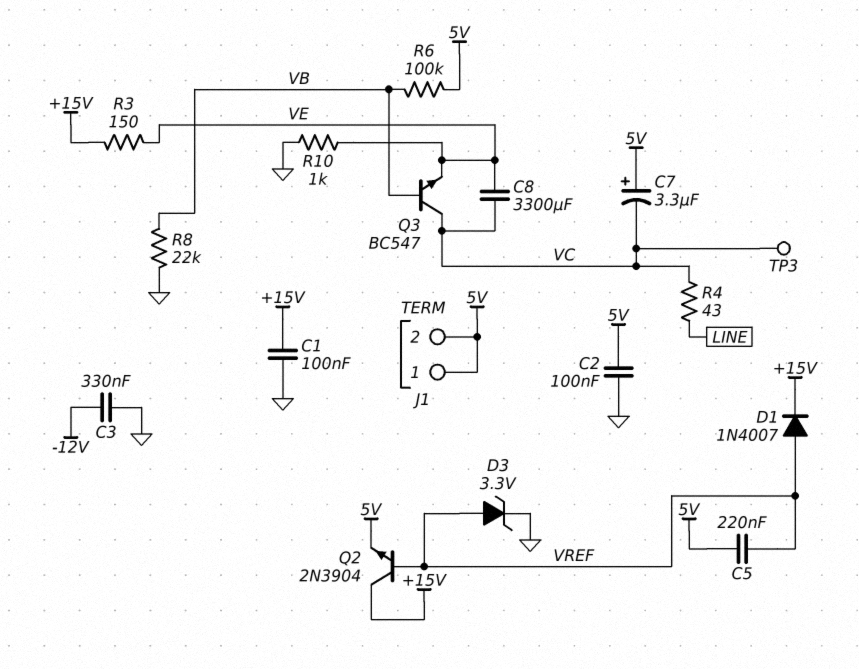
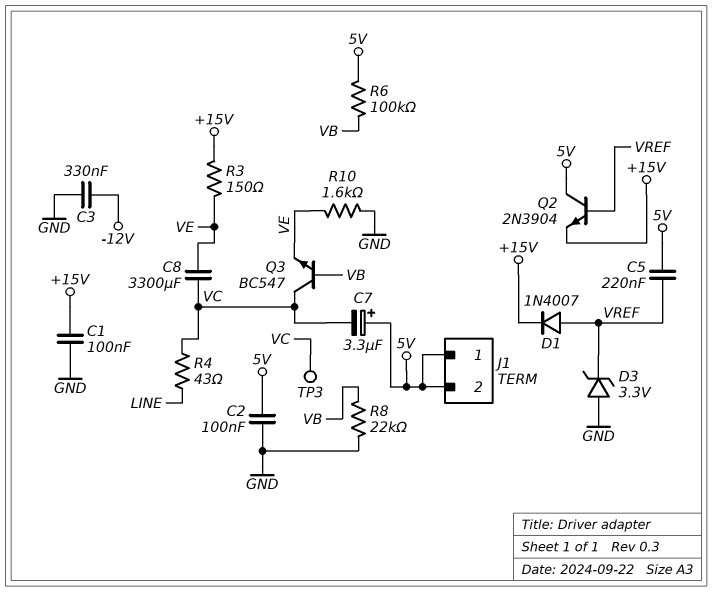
D3: zener 3.3V (A VREF, K GND) -> zener 3.3V (A GND, K VREF)
Q2: NPN 2N3904 (B VREF, C +15V, E 5V) -> NPN 2N3904 (B VREF, C 5V, E +15V)
R10: 1k (GND, VE) -> 1.6k (GND, VE)

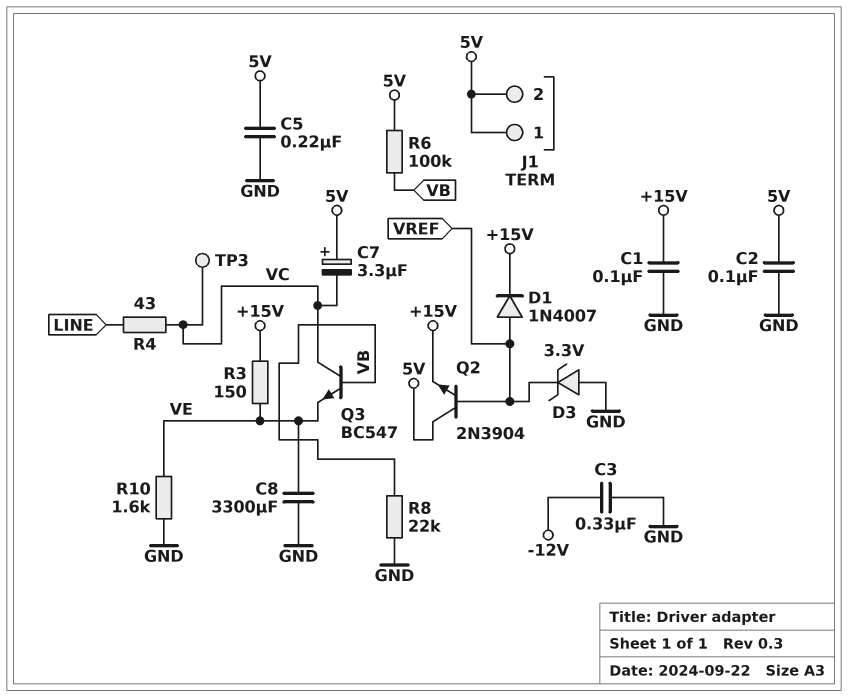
C5: 220nF (5V, VREF) -> 220nF (5V, GND)
C8: 3300uF (VC, VE) -> 3300uF (GND, VE)

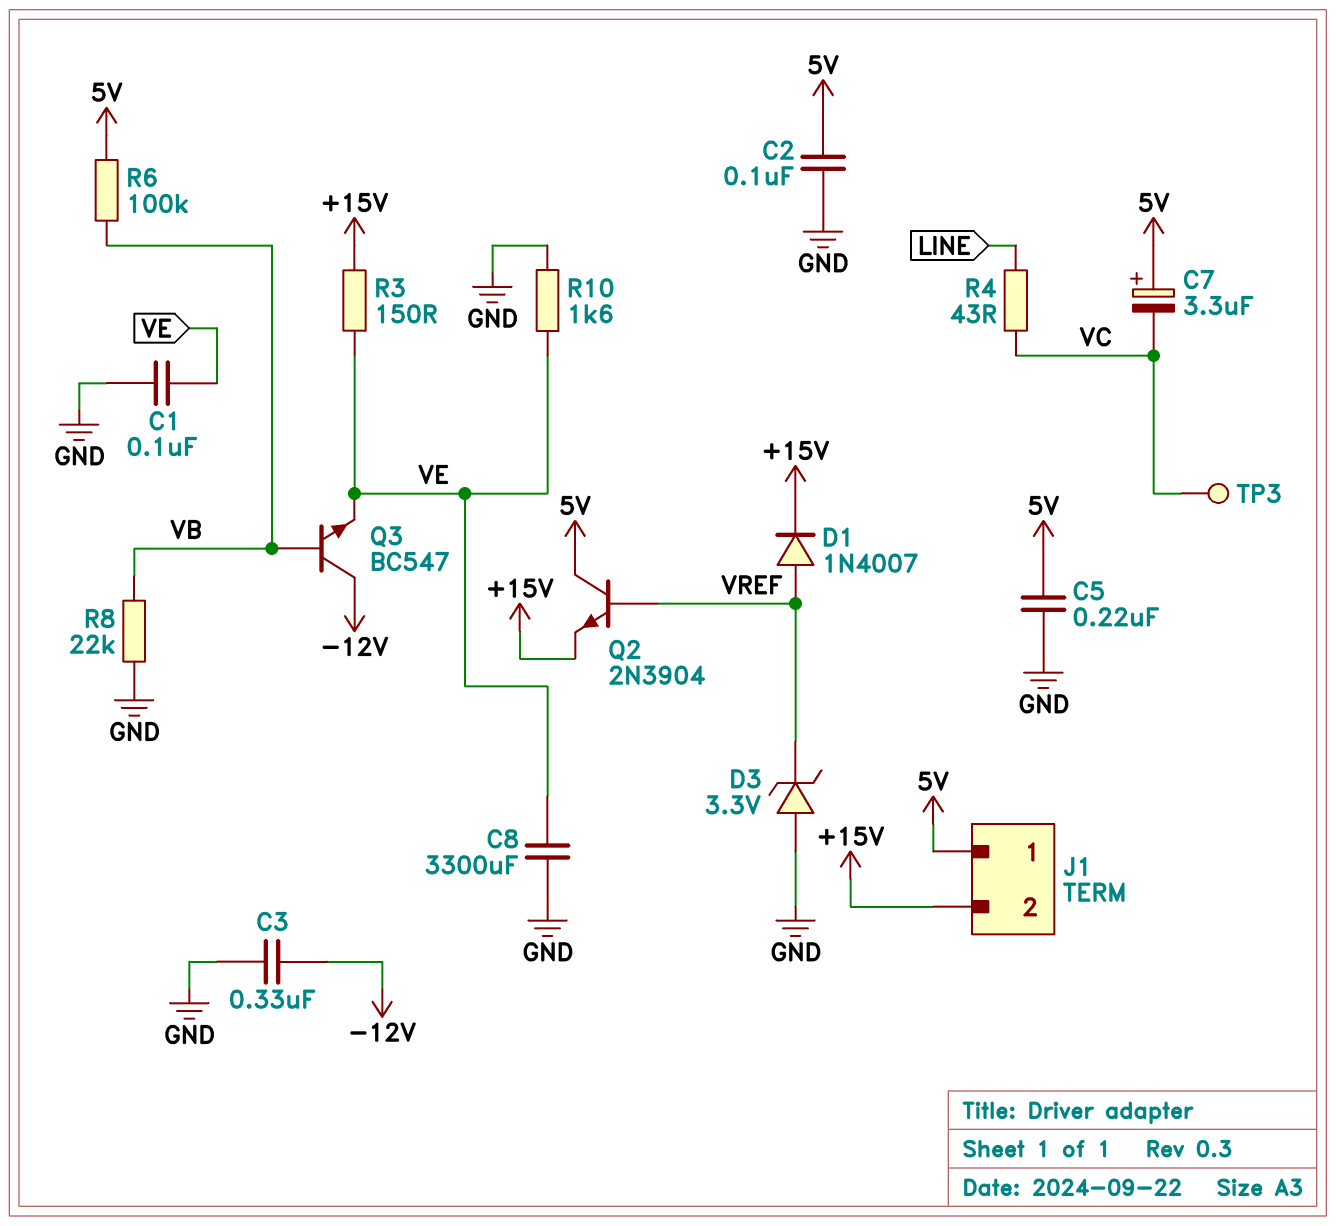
C1: 100nF (+15V, GND) -> 100nF (GND, VE)
J1 pin 2: 5V -> +15V
Q3: NPN BC547 (B VB, C VC, E VE) -> NPN BC547 (B VB, C -12V, E VE)

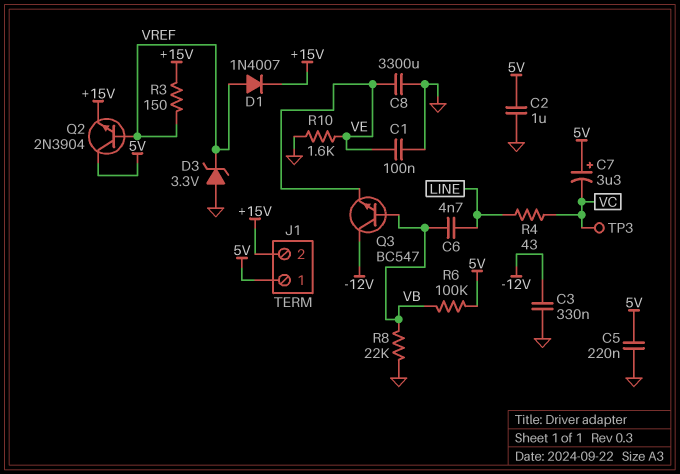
C2: 100nF (5V, GND) -> 1uF (5V, GND)
C6: none -> 4.7nF (LINE, VB)
R3: 150 (+15V, VE) -> 150 (+15V, VREF)

